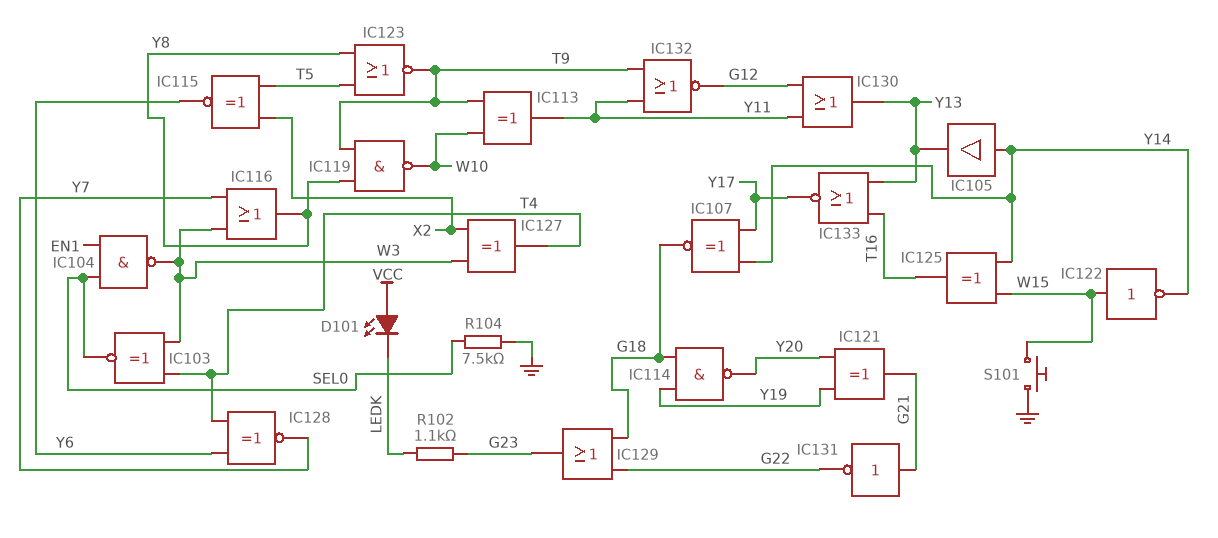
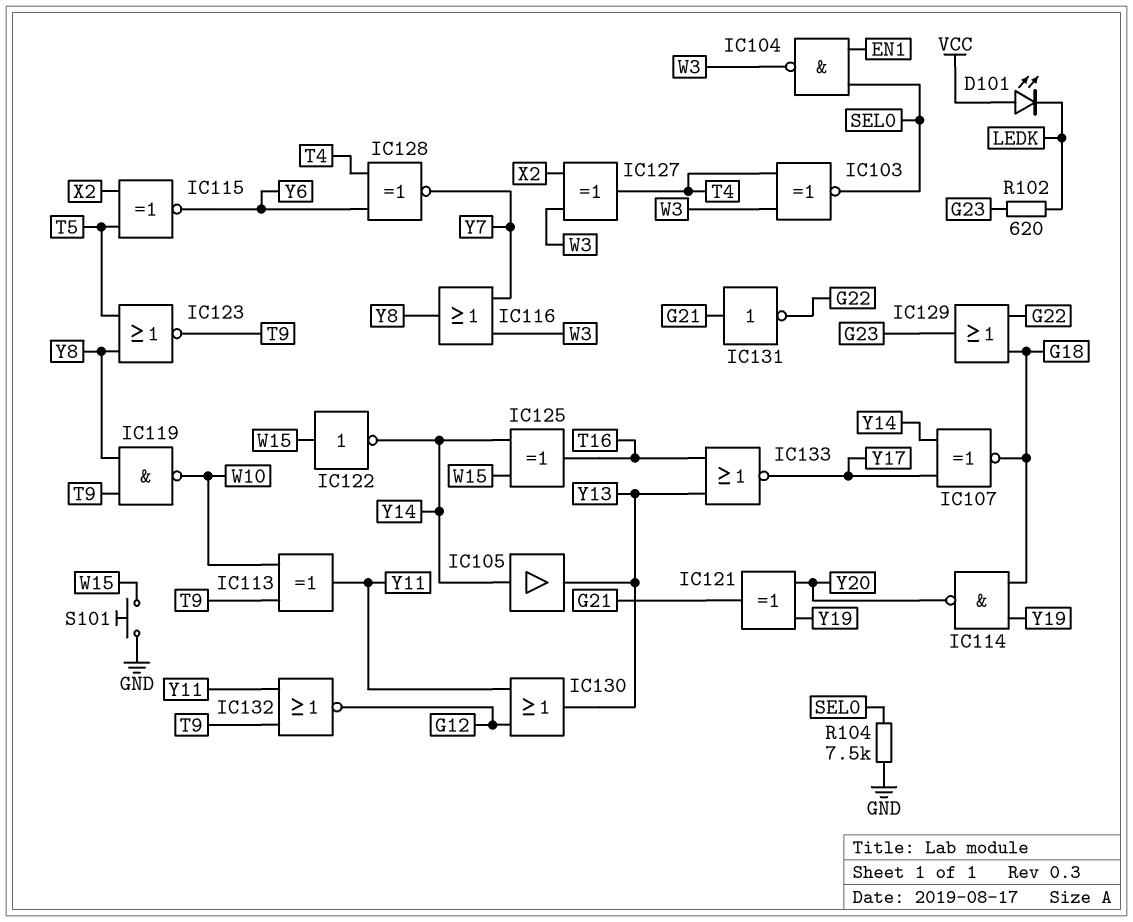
R102: 1.1k (G23, LEDK) -> 620 (G23, LEDK)

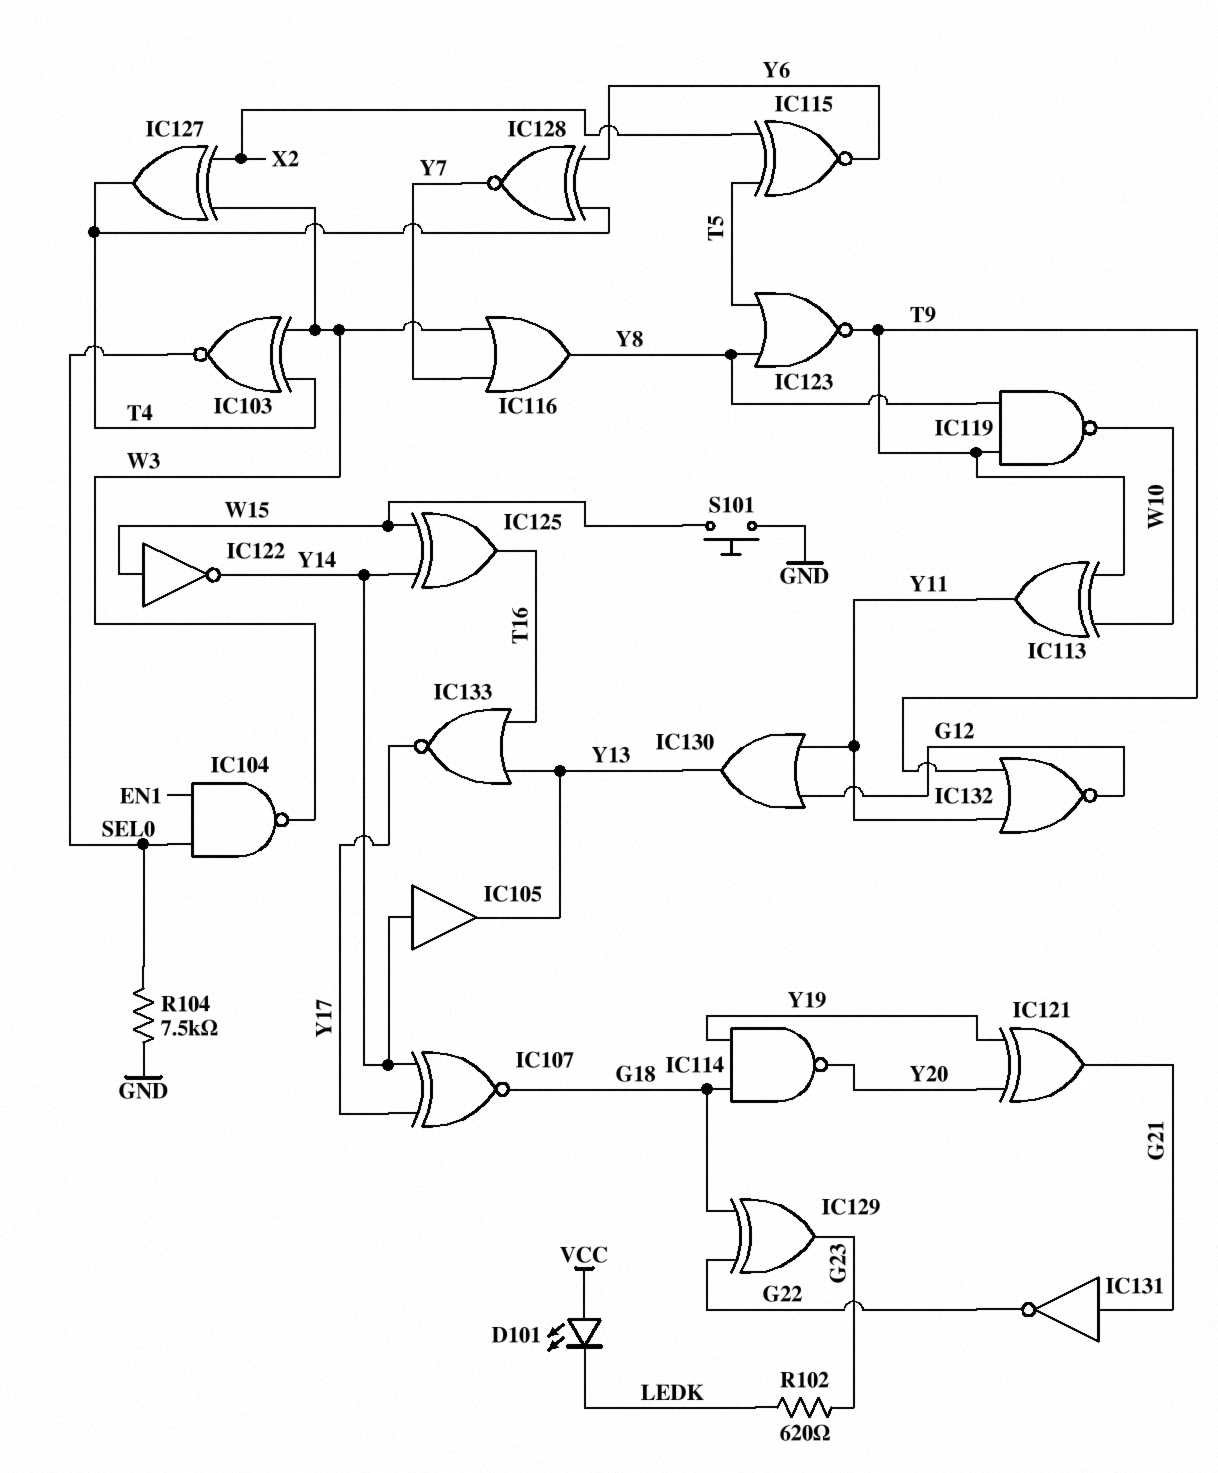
IC129: OR (in G18, in G22, out G23) -> XOR (in G18, in G22, out G23)

